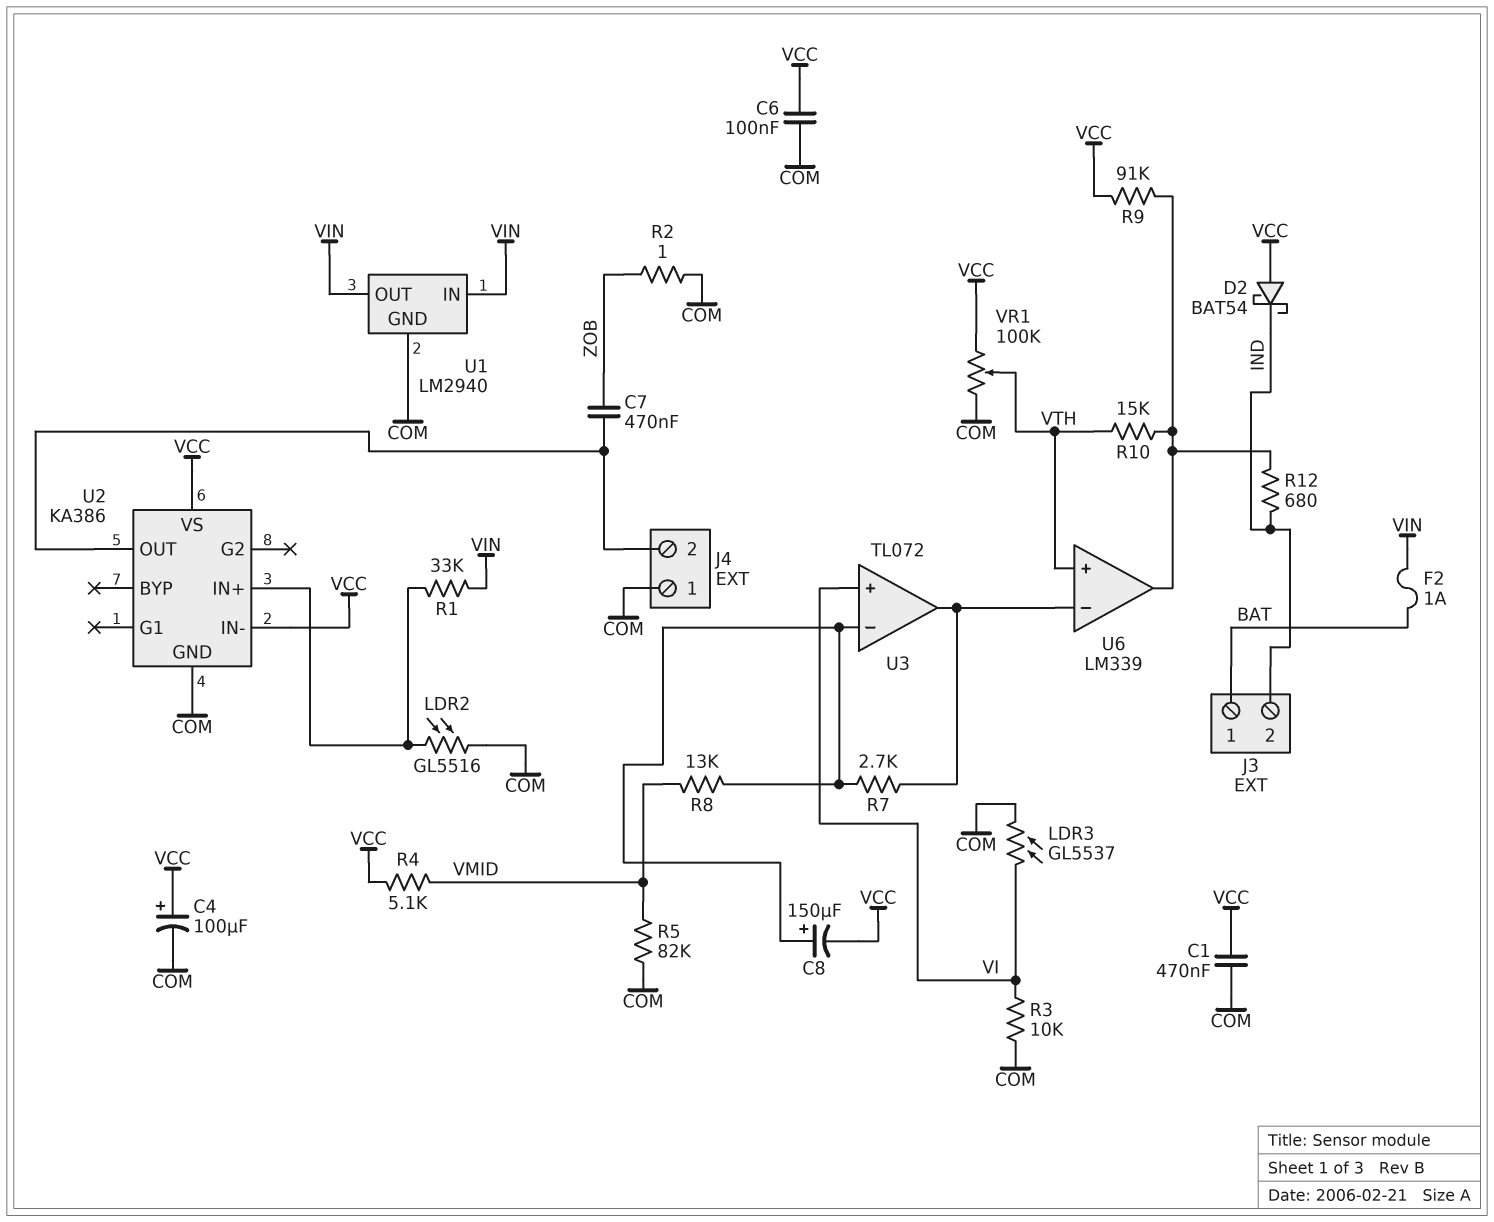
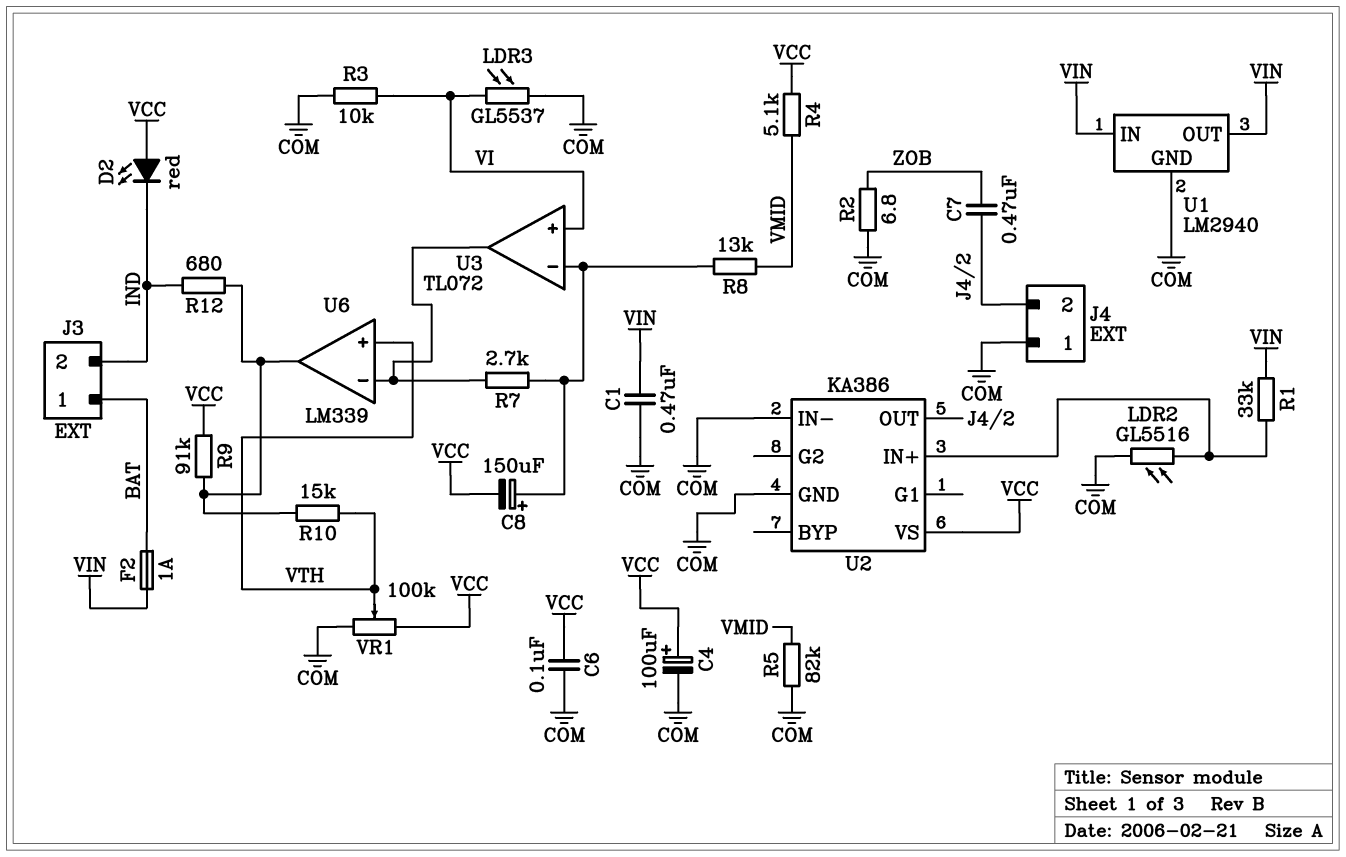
C1: 470nF (COM, VCC) -> 470nF (COM, VIN)
D2: schottky BAT54 (A VCC, K IND) -> LED red (A VCC, K IND)
R2: 1 (COM, ZOB) -> 6.8 (COM, ZOB)
U2 pin IN-: VCC -> COM

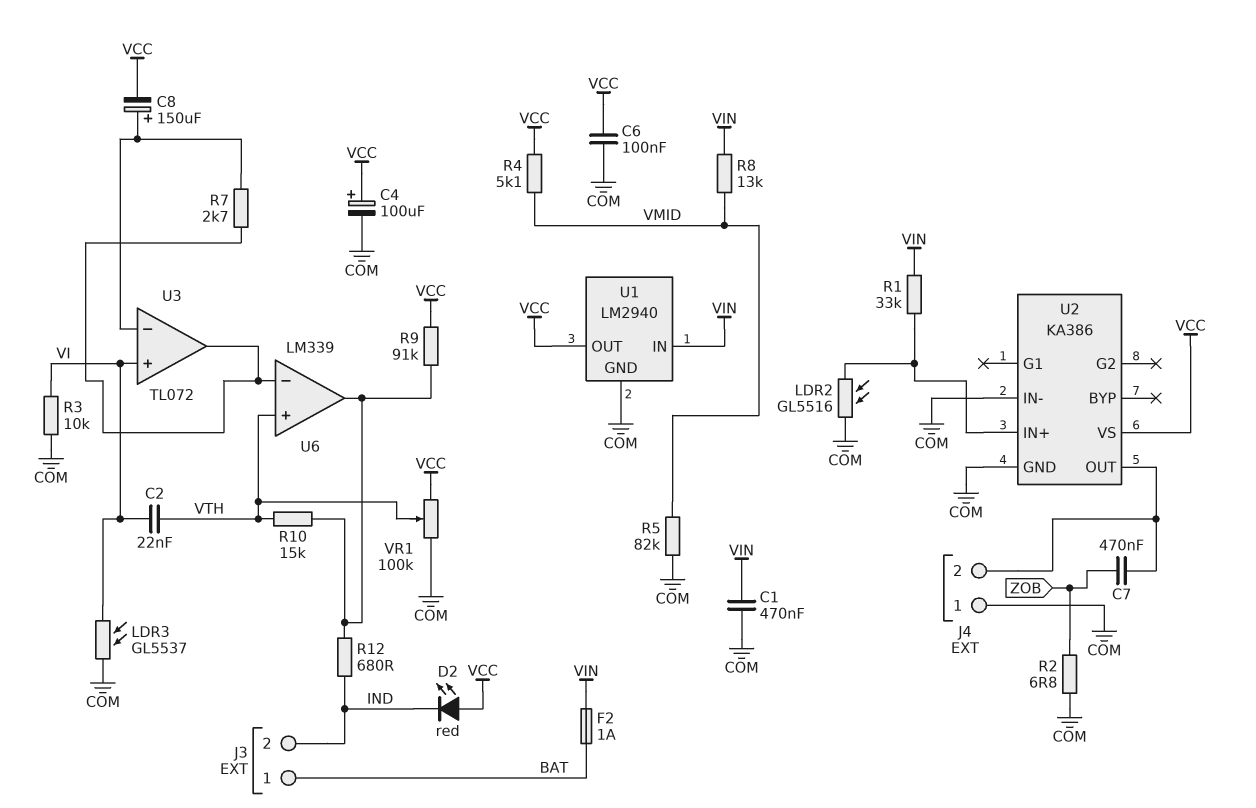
C2: none -> 22nF (VI, VTH)
R8: 13k (U3/in-, VMID) -> 13k (VIN, VMID)
U1 pin OUT: VIN -> VCC

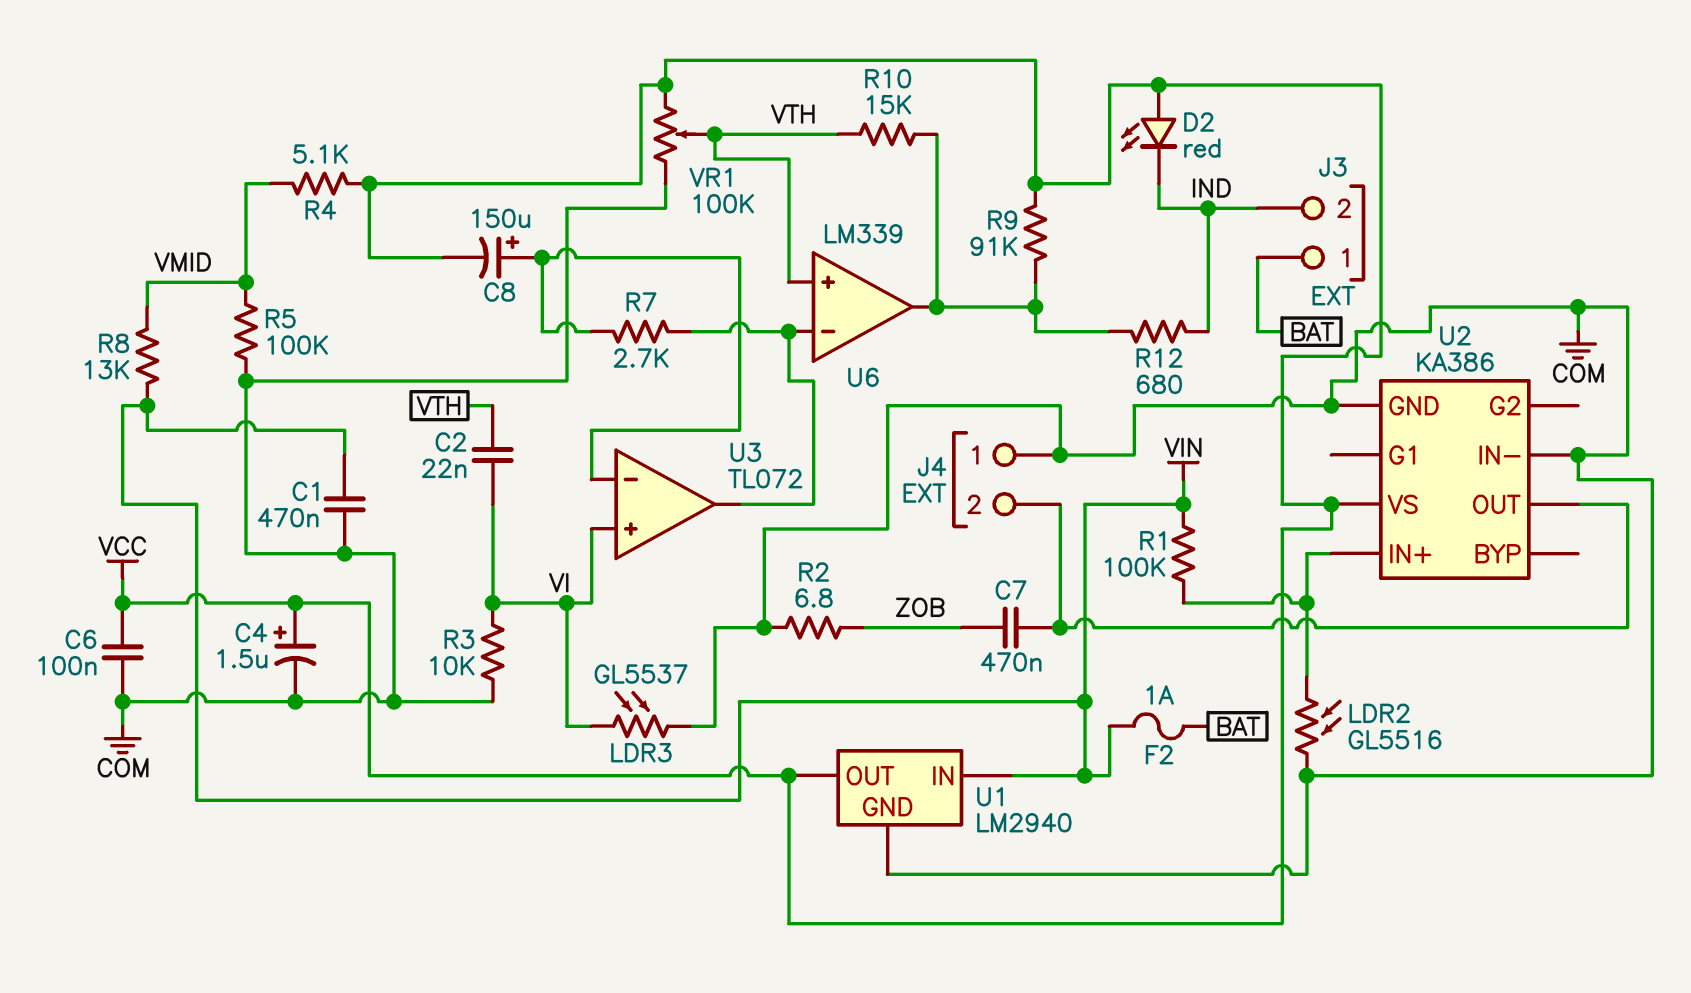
C4: 100uF (plus VCC, minus COM) -> 1.5uF (plus VCC, minus COM)
R1: 33k (U2/IN+, VIN) -> 100k (U2/IN+, VIN)
R5: 82k (COM, VMID) -> 100k (COM, VMID)

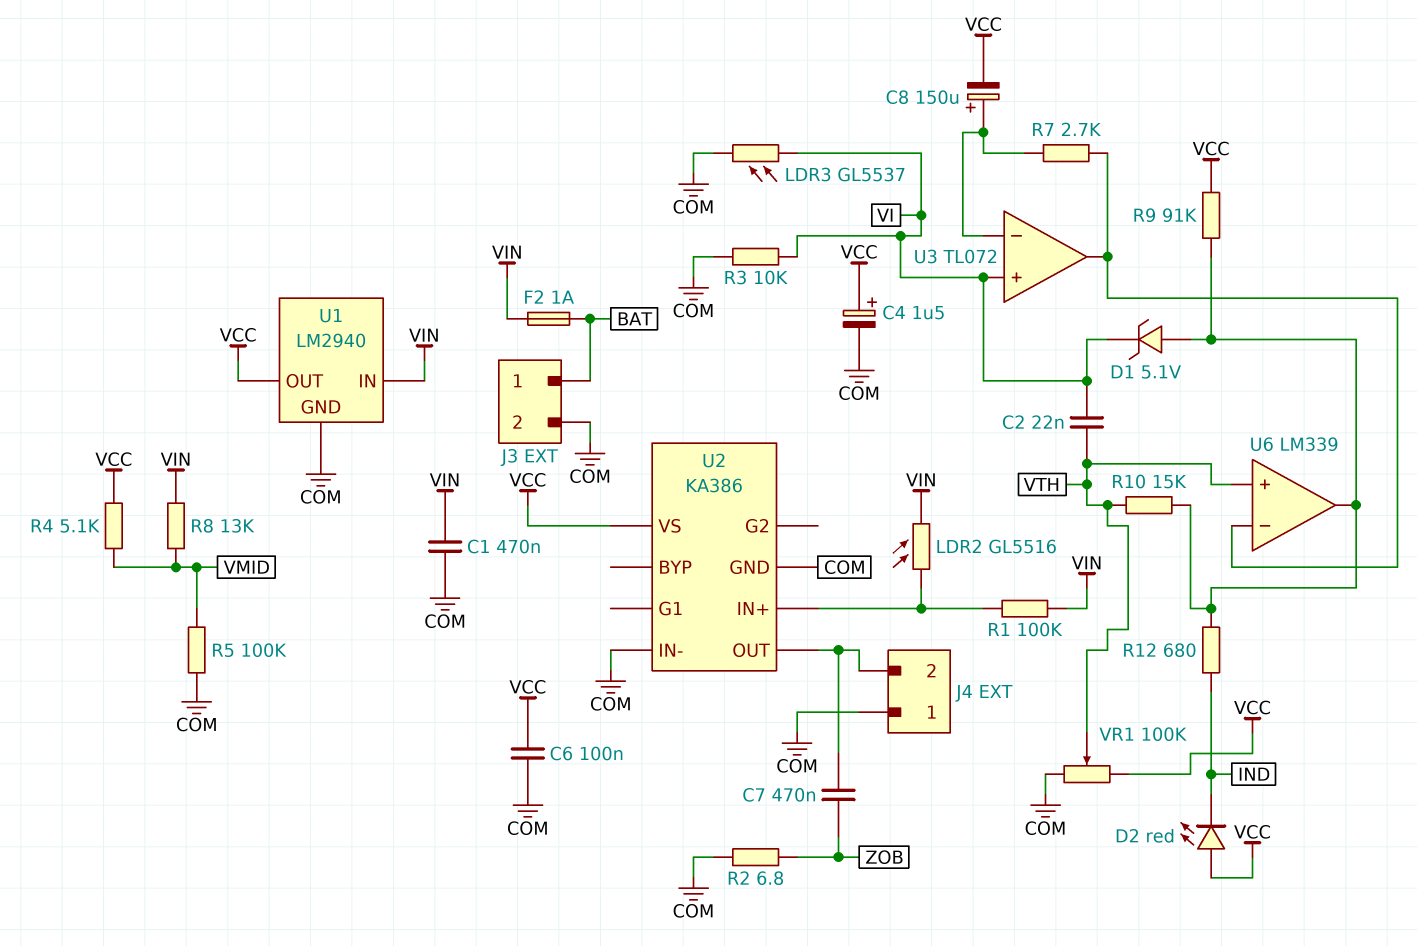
D1: none -> zener 5.1V (A U6/out, K VI)
J3 pin 2: IND -> COM
LDR2: GL5516 (COM, U2/IN+) -> GL5516 (U2/IN+, VIN)

